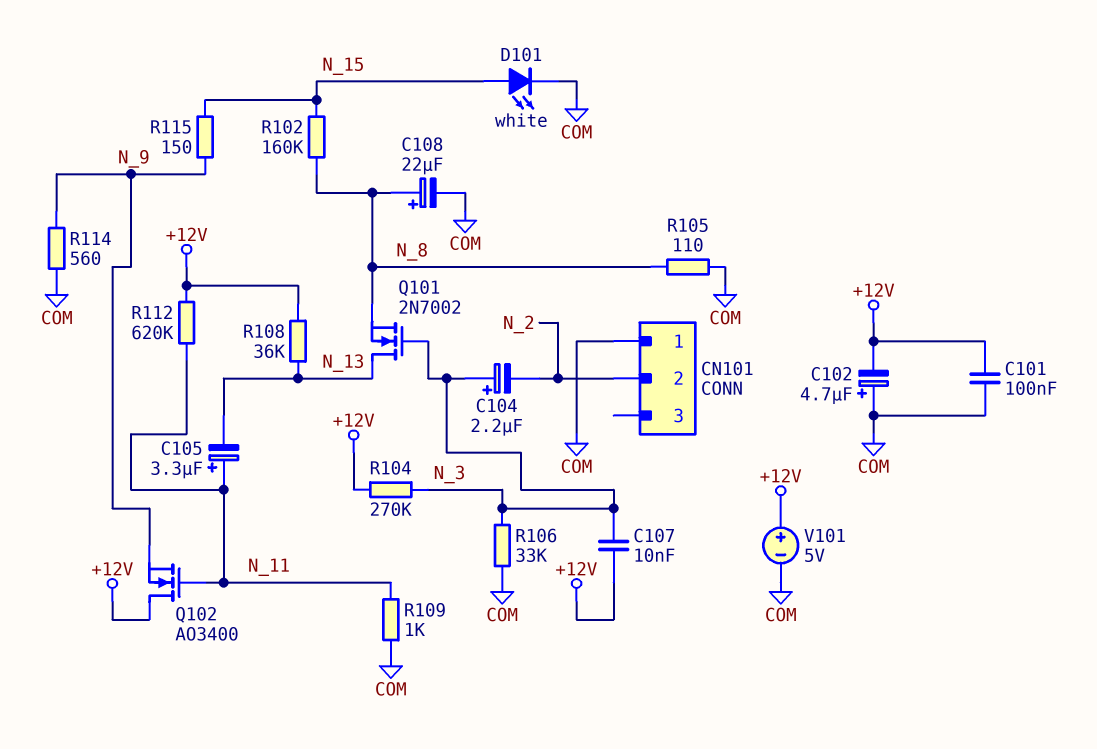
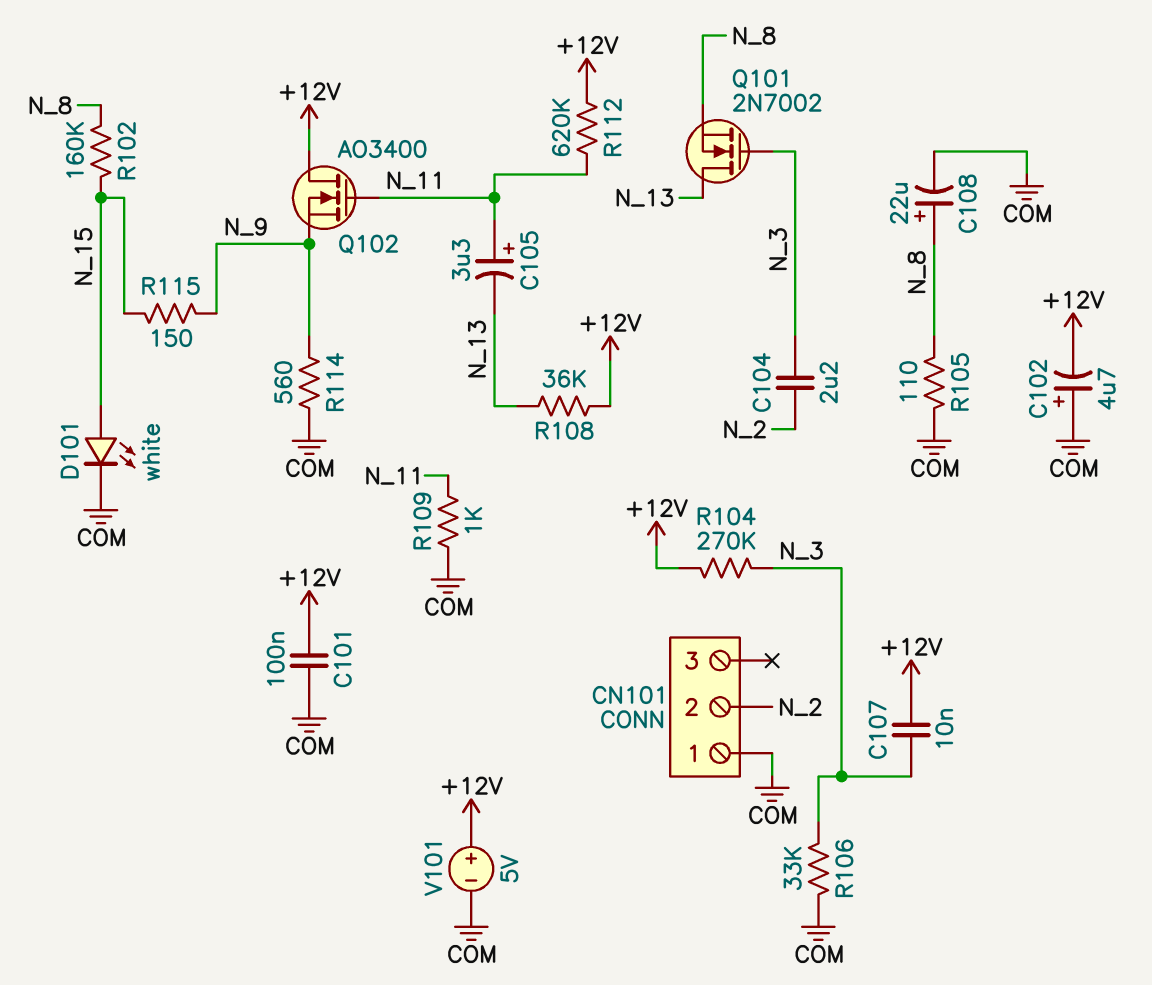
C104: 2.2uF (plus N_3, minus N_2) -> 2.2uF (N_2, N_3)

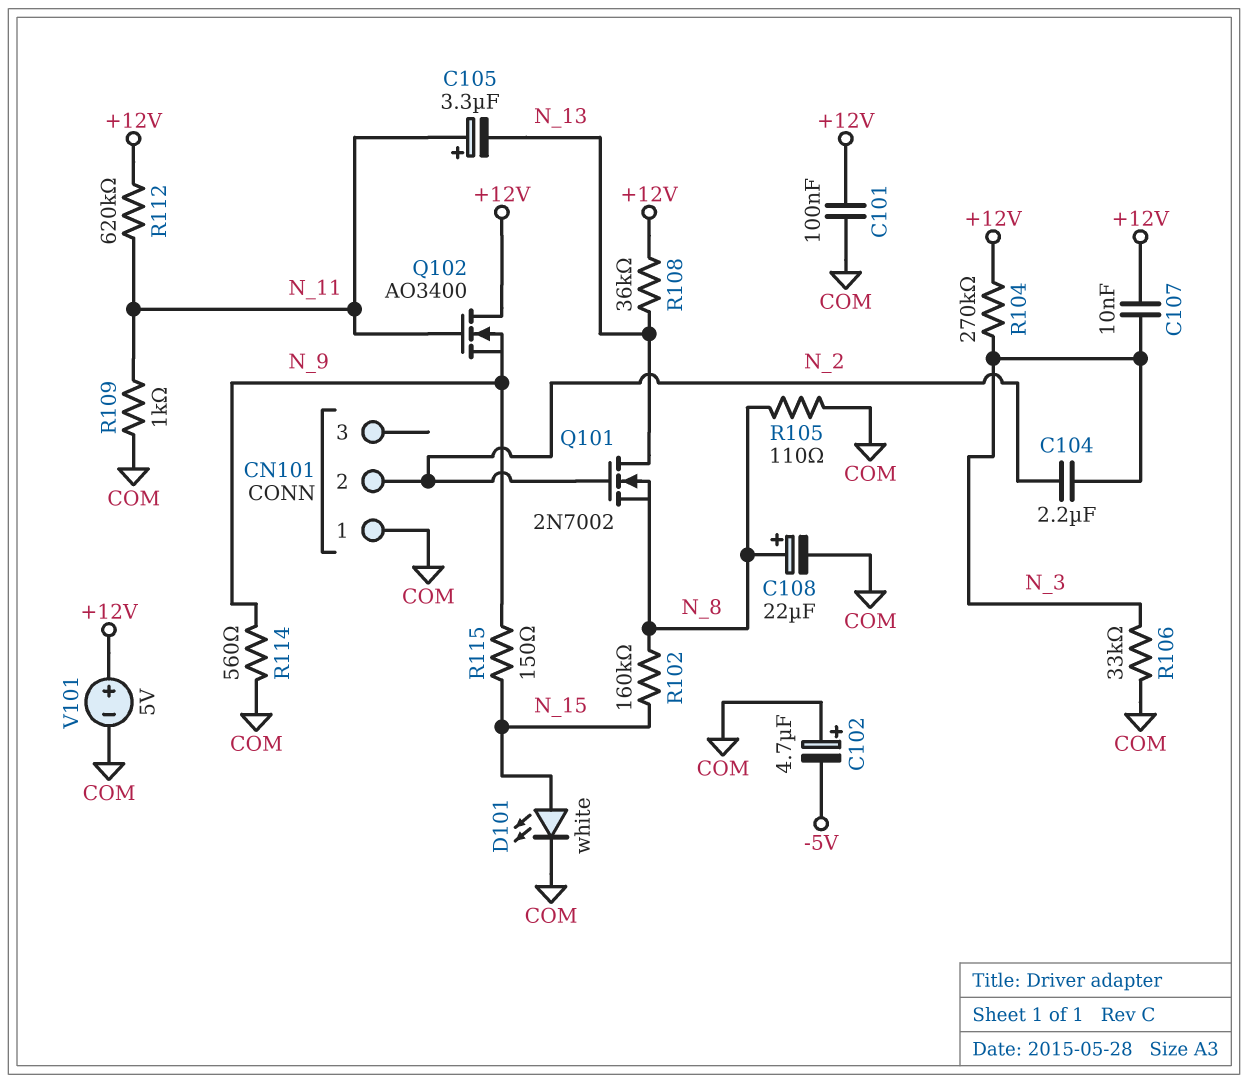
C102: 4.7uF (plus COM, minus +12V) -> 4.7uF (plus COM, minus -5V)
Q101: NMOS 2N7002 (G N_3, D N_13, S N_8) -> NMOS 2N7002 (G N_2, D N_13, S N_8)

